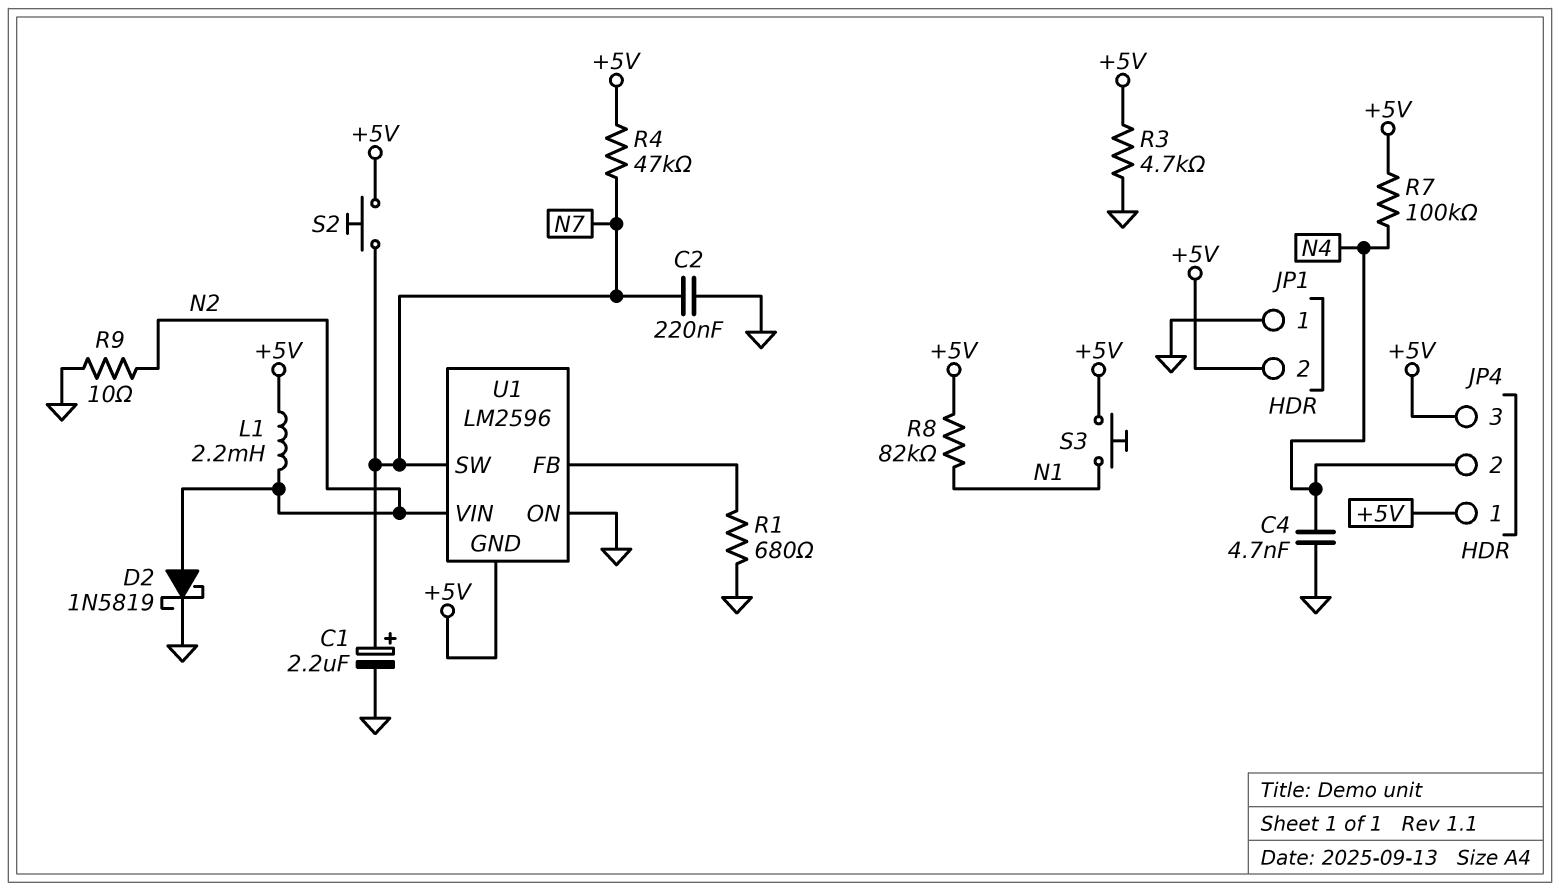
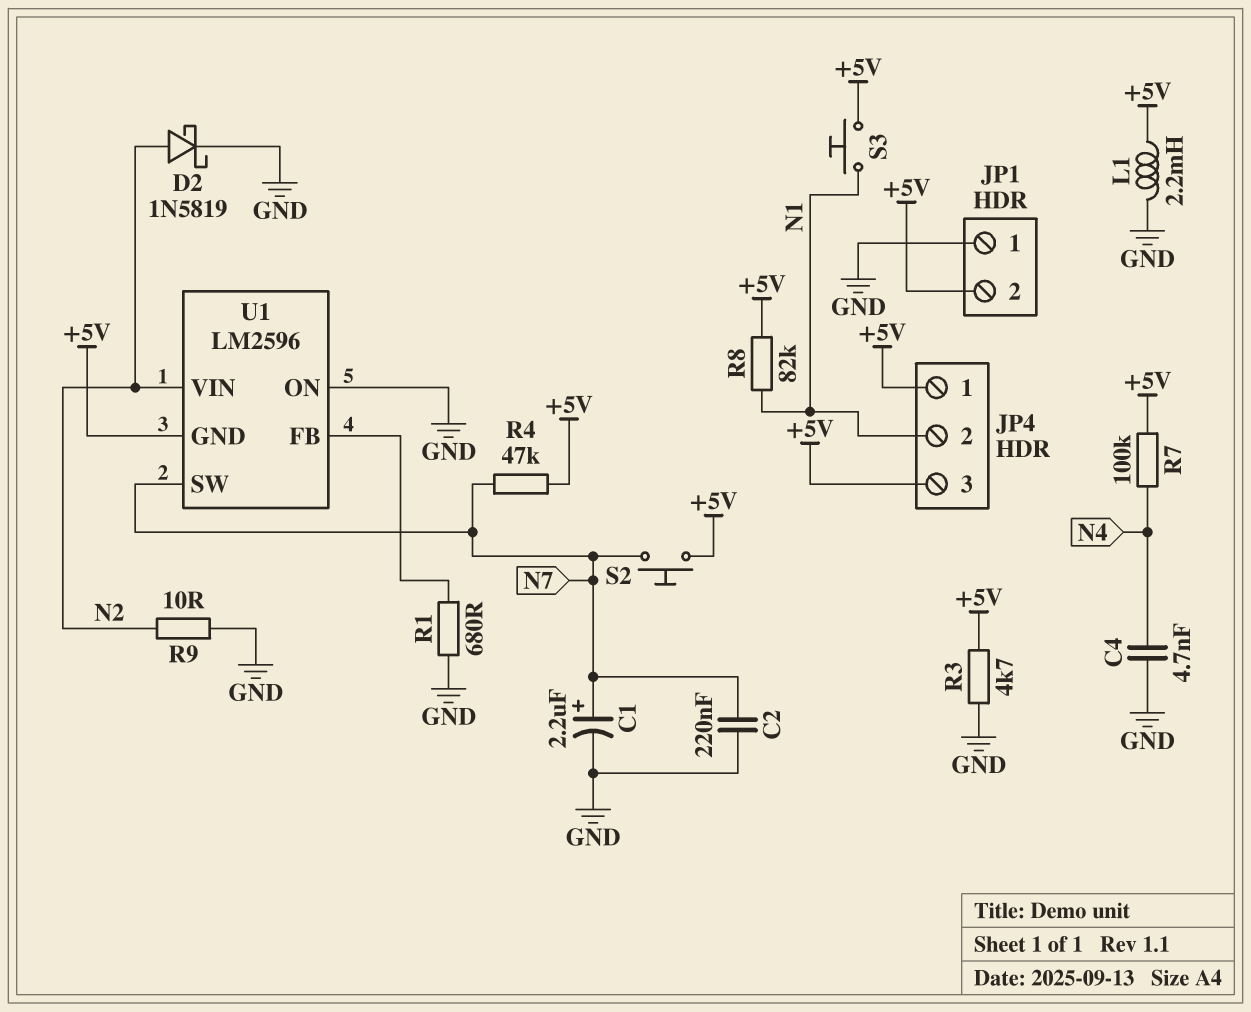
JP4 pin 2: N4 -> N1
L1: 2.2mH (+5V, N2) -> 2.2mH (+5V, GND)

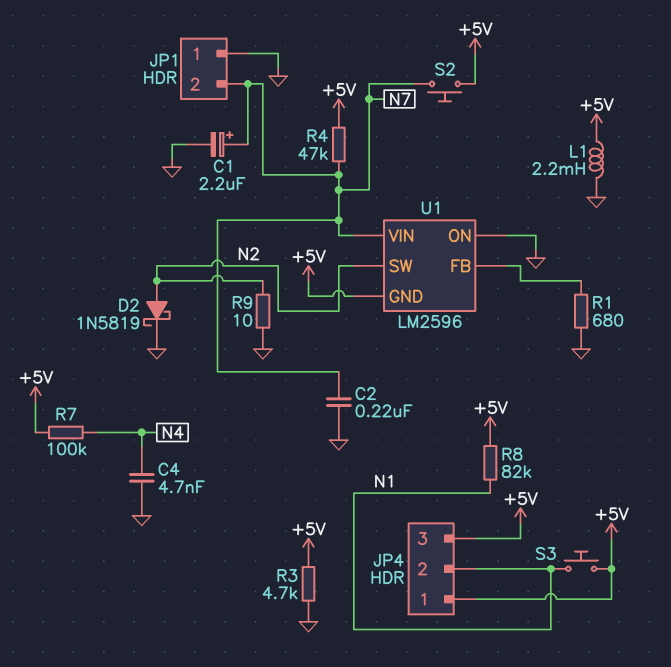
JP1 pin 2: +5V -> N7
U1 pin SW: N7 -> N2
U1 pin VIN: N2 -> N7

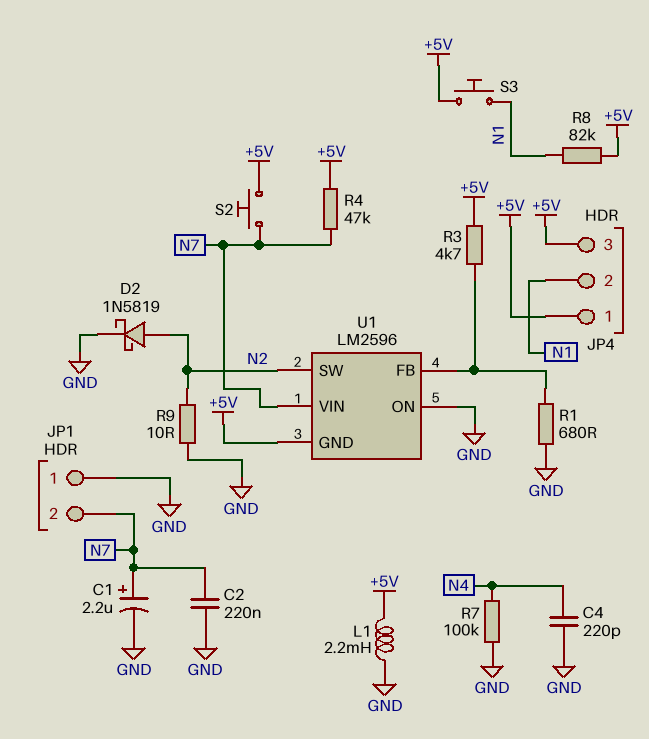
C4: 4.7nF (GND, N4) -> 220pF (GND, N4)
R3: 4.7k (+5V, GND) -> 4.7k (+5V, U1/FB)
R7: 100k (+5V, N4) -> 100k (GND, N4)

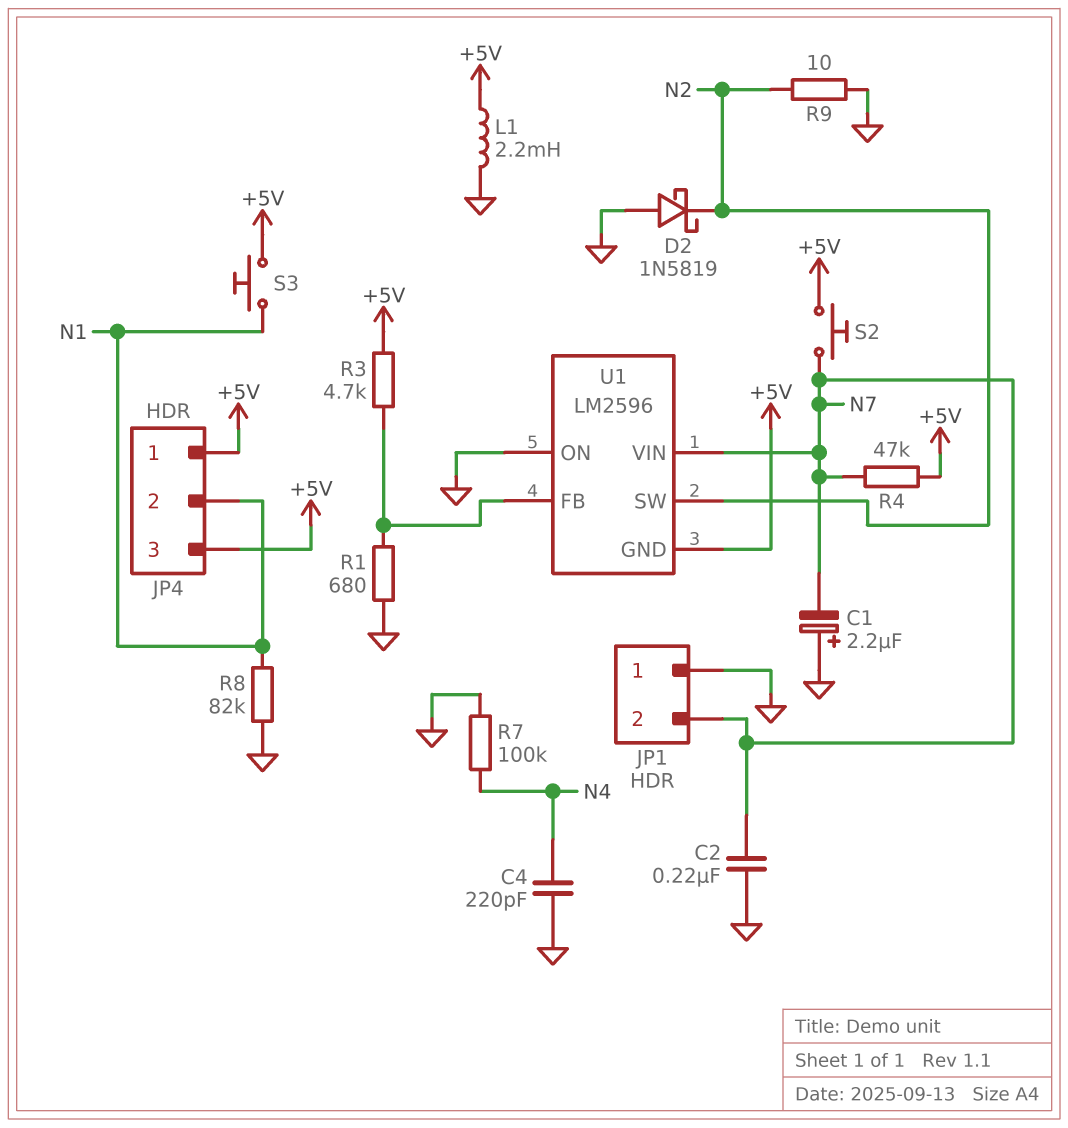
C1: 2.2uF (plus N7, minus GND) -> 2.2uF (plus GND, minus N7)
D2: schottky 1N5819 (A N2, K GND) -> schottky 1N5819 (A GND, K N2)
R8: 82k (+5V, N1) -> 82k (GND, N1)

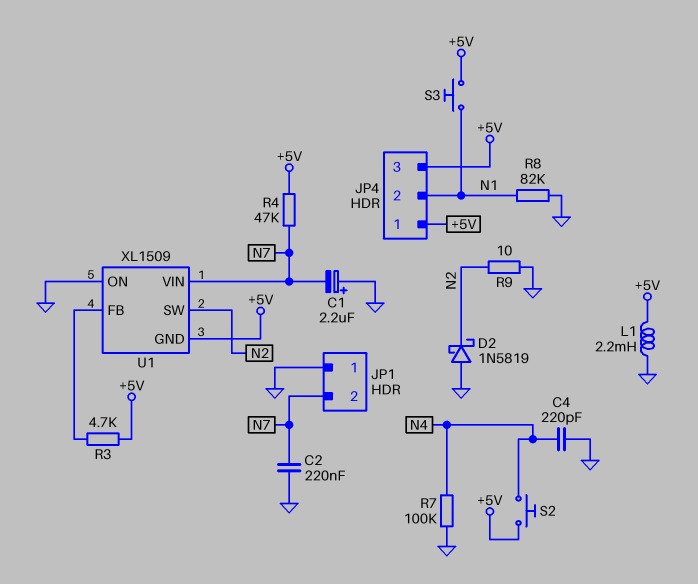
R1: 680 (GND, U1/FB) -> none
S2: button (+5V, N7) -> button (+5V, N4)
U1: LM2596 -> XL1509

